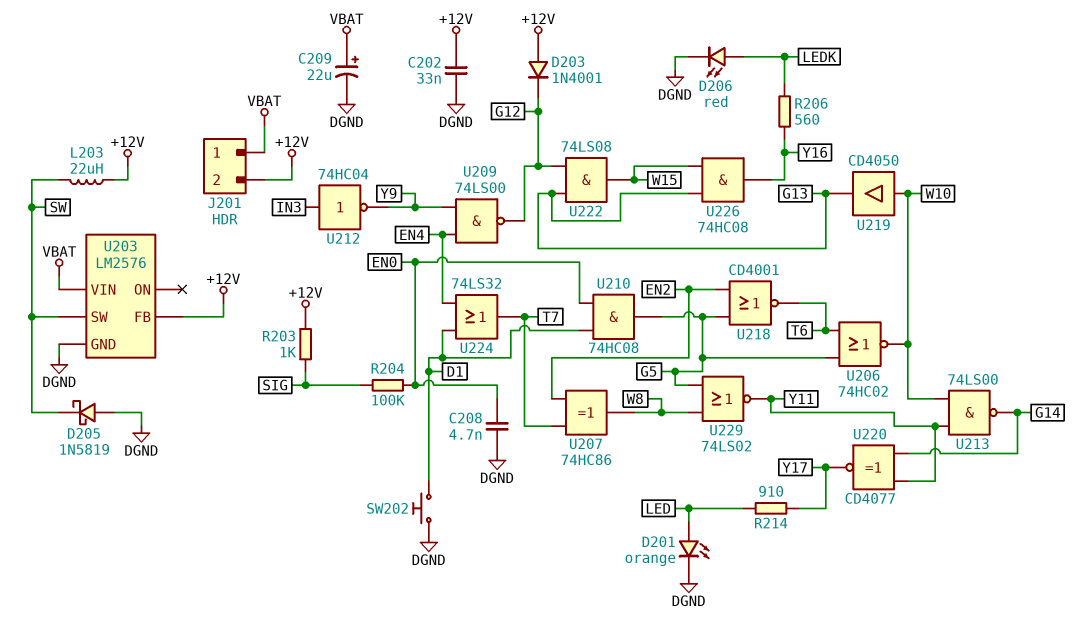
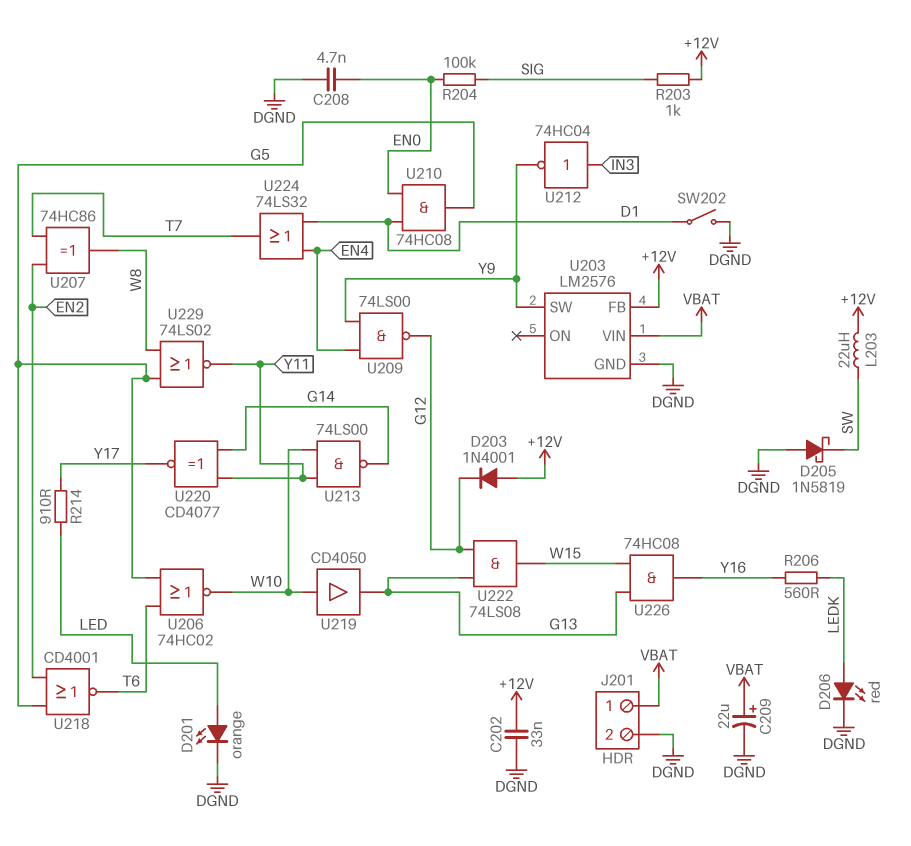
J201 pin 2: +12V -> DGND
SW202: button (D1, DGND) -> switch (D1, DGND)
U203 pin SW: SW -> Y9

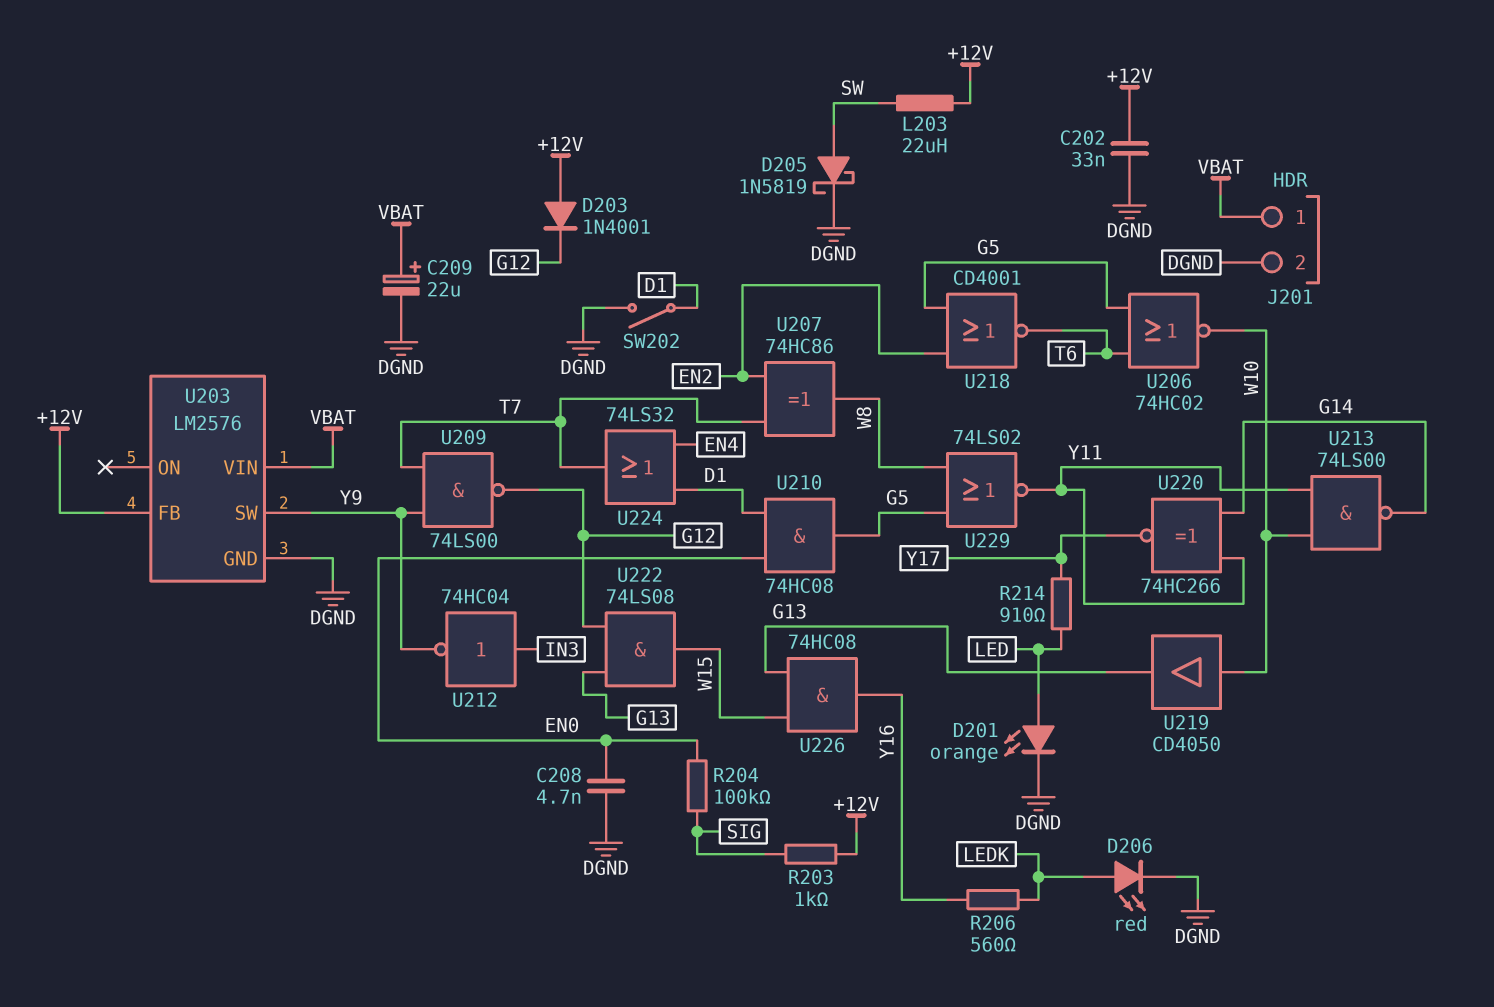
D205: schottky 1N5819 (A DGND, K SW) -> schottky 1N5819 (A SW, K DGND)
U209: NAND 74LS00 (in EN4, in Y9, out G12) -> NAND 74LS00 (in T7, in Y9, out G12)
U220: XNOR CD4077 (in G14, in Y11, out Y17) -> XNOR 74HC266 (in G14, in Y11, out Y17)

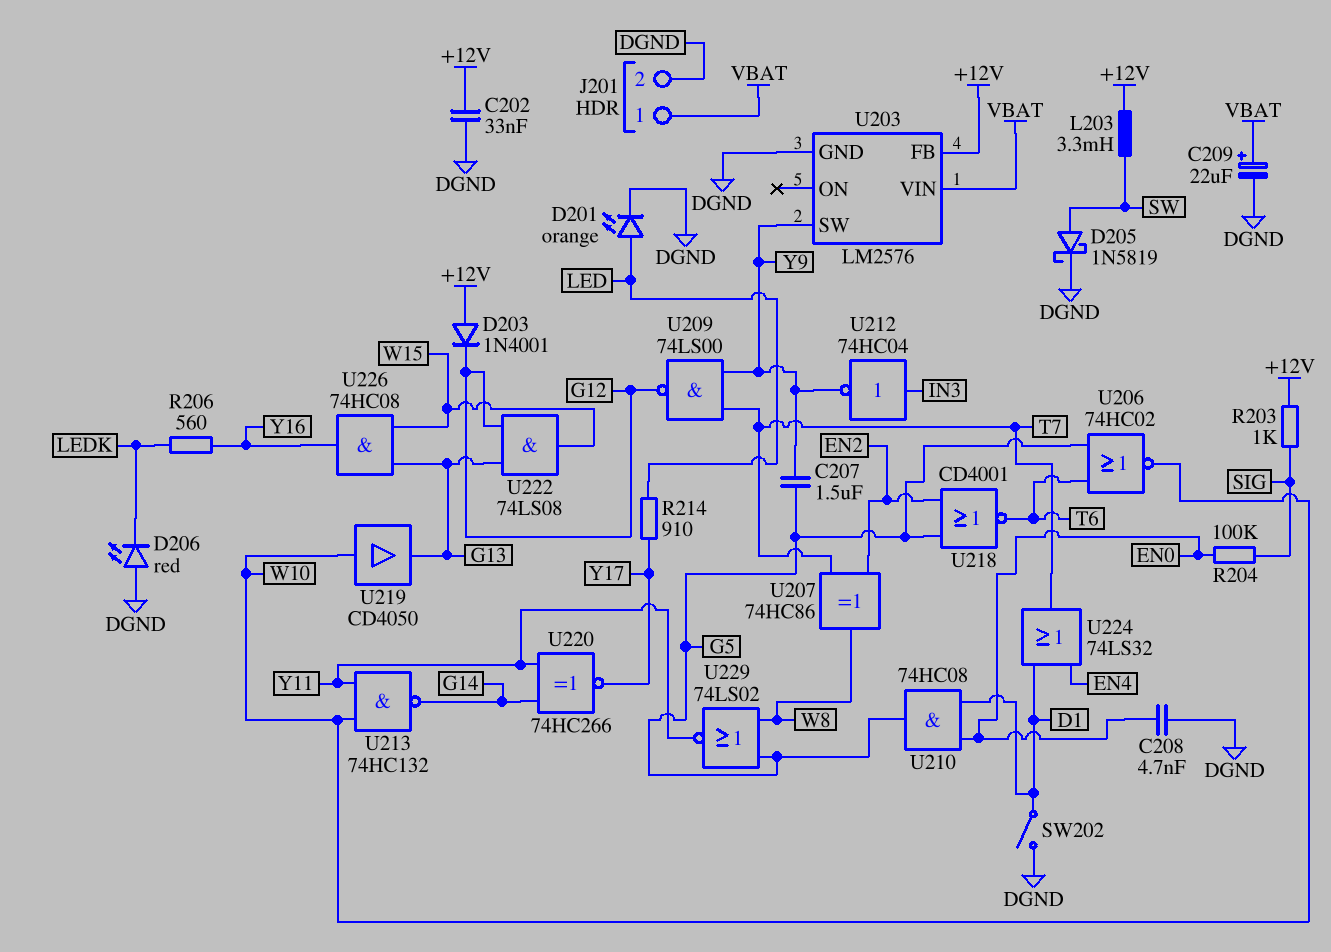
C207: none -> 1.5uF (G5, Y9)
D206: LED red (A LEDK, K DGND) -> LED red (A DGND, K LEDK)
L203: 22uH (+12V, SW) -> 3.3mH (+12V, SW)
U213: NAND 74LS00 (in W10, in Y11, out G14) -> NAND 74HC132 (in W10, in Y11, out G14)

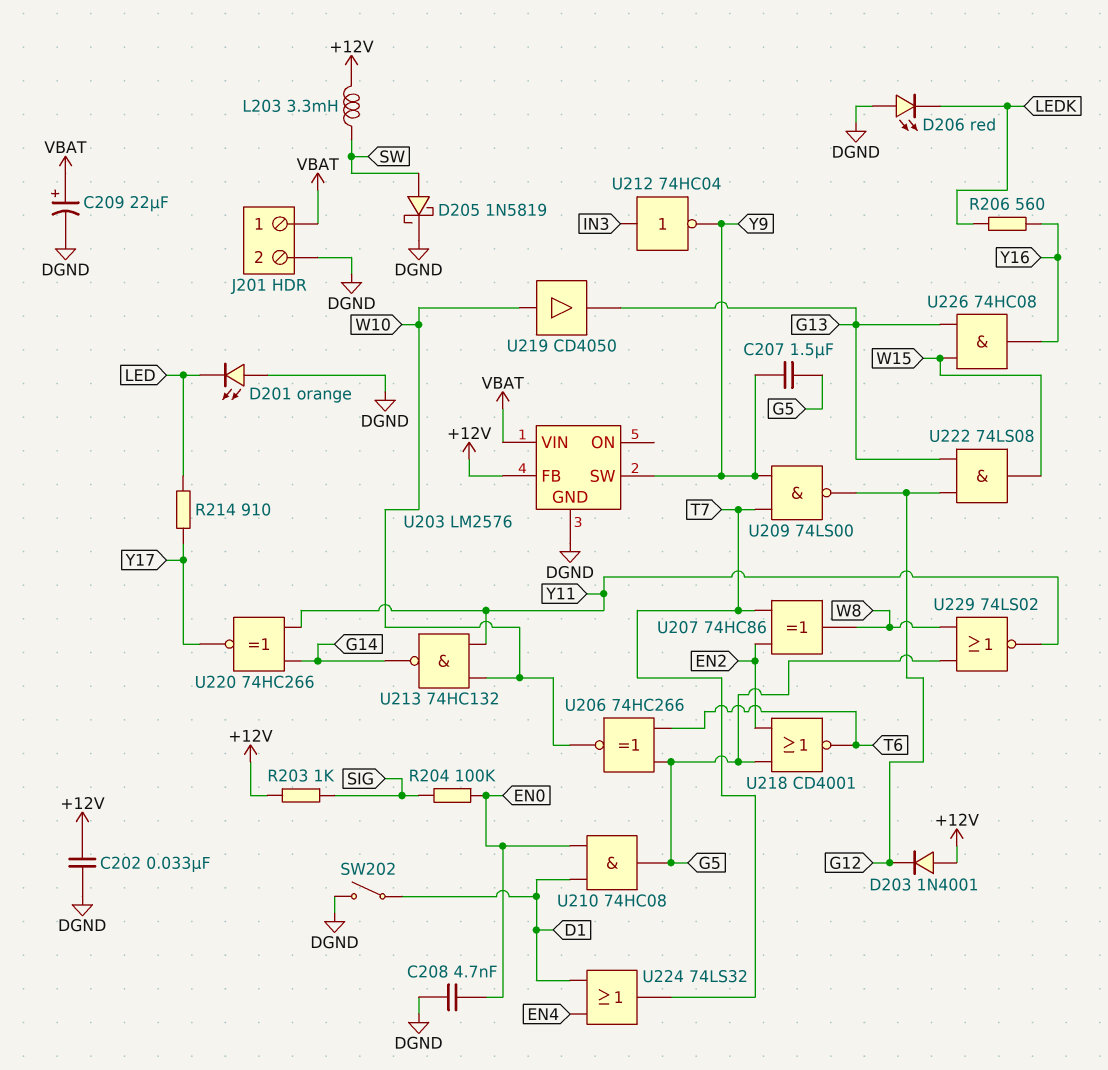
D201: LED orange (A LED, K DGND) -> LED orange (A DGND, K LED)
U206: NOR 74HC02 (in G5, in T6, out W10) -> XNOR 74HC266 (in G5, in T6, out W10)

